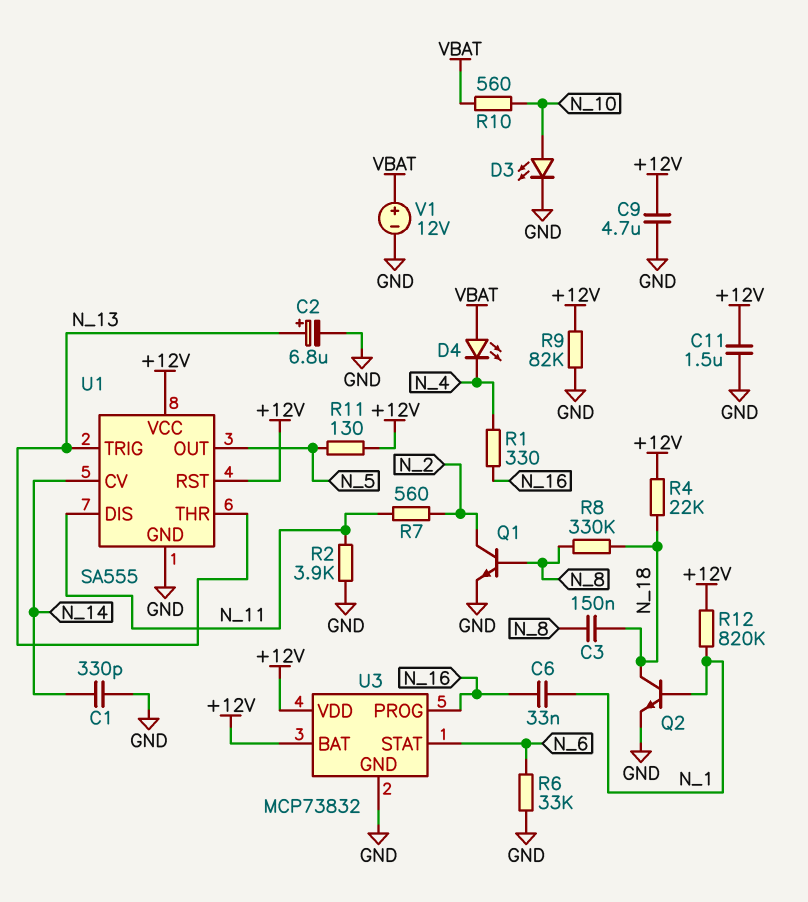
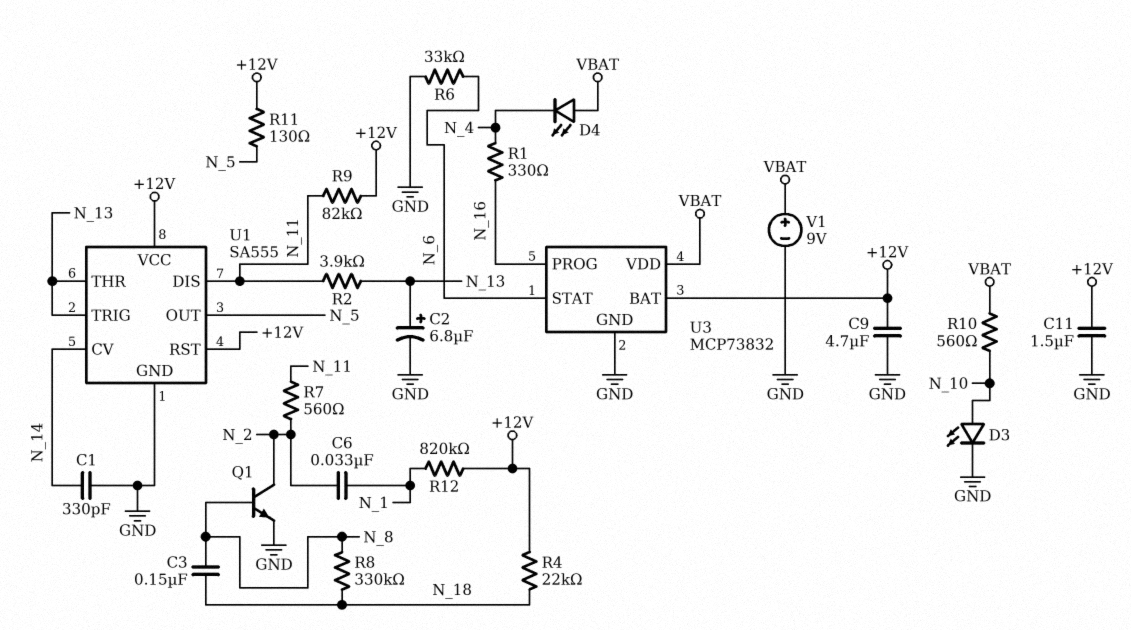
C6: 33nF (N_1, N_16) -> 33nF (N_1, N_2)
Q2: NPN (B N_1, C N_18, E GND) -> none
R2: 3.9k (GND, N_11) -> 3.9k (N_11, N_13)
R9: 82k (+12V, GND) -> 82k (+12V, N_11)
U3 pin VDD: +12V -> VBAT
V1: 12V (plus VBAT, minus GND) -> 9V (plus VBAT, minus GND)

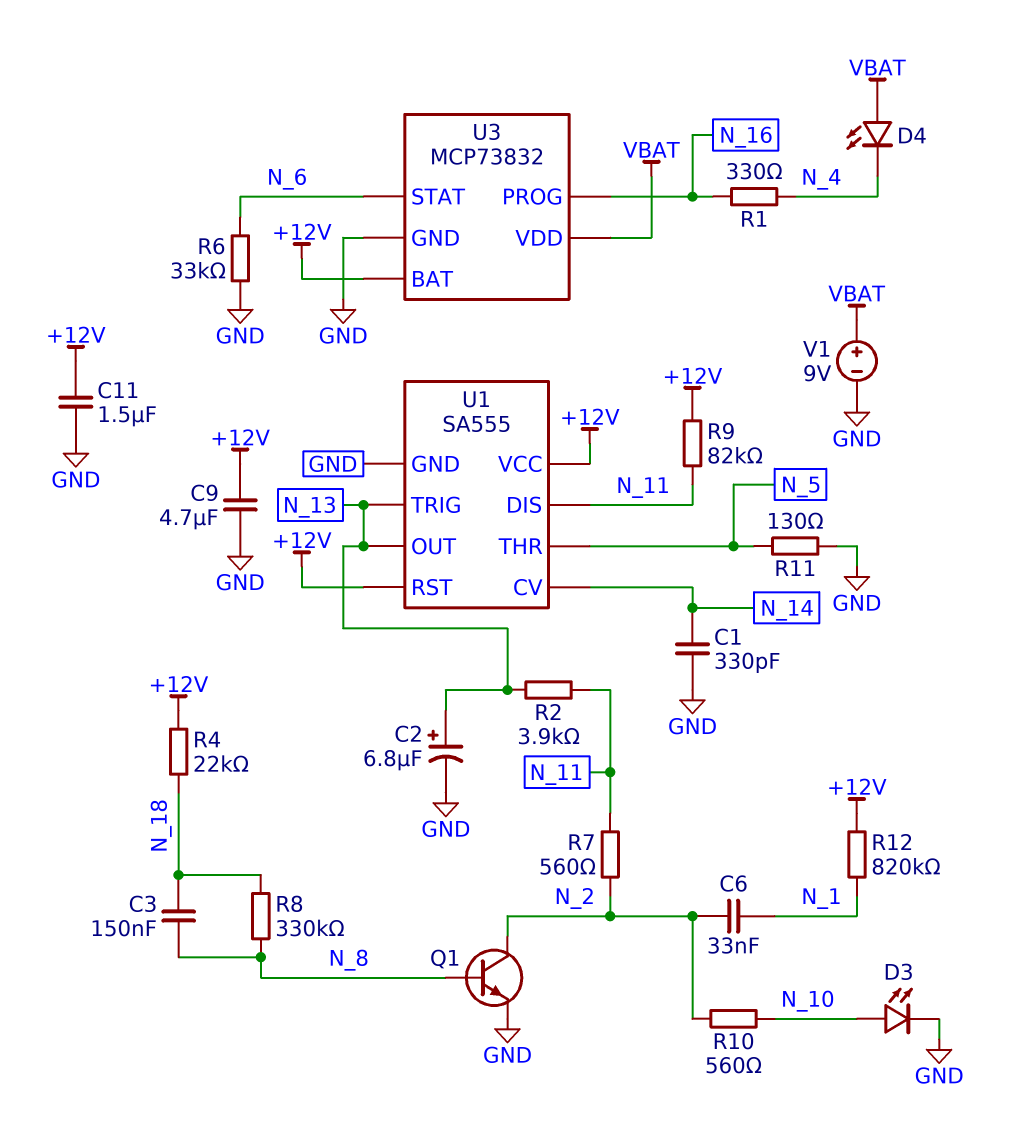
R10: 560 (N_10, VBAT) -> 560 (N_2, N_10)
R11: 130 (+12V, N_5) -> 130 (GND, N_5)
U1 pin OUT: N_5 -> N_13
U1 pin THR: N_13 -> N_5

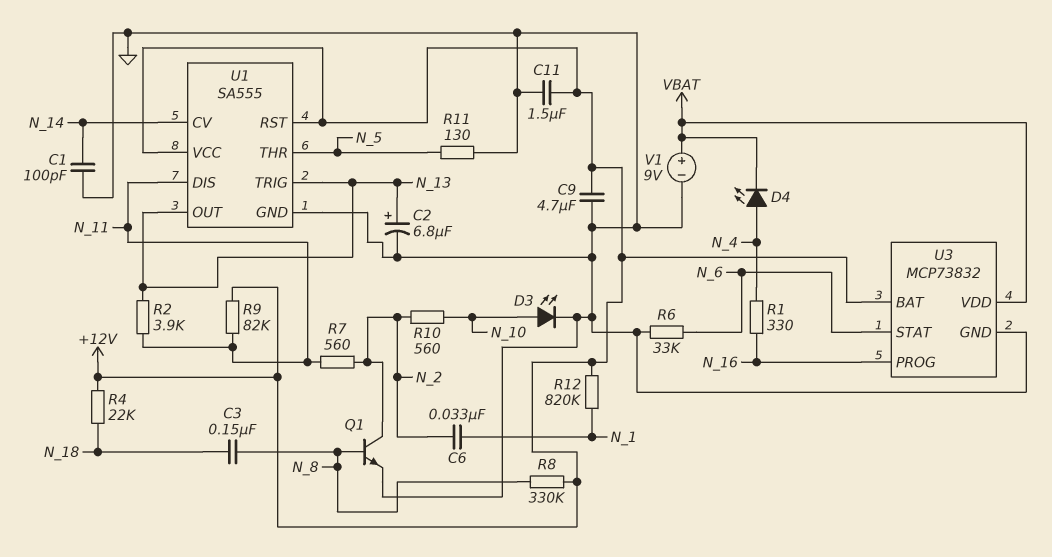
C1: 330pF (GND, N_14) -> 100pF (GND, N_14)
D4: LED (A VBAT, K N_4) -> LED (A N_4, K VBAT)
R8: 330k (N_8, N_18) -> 330k (+12V, N_8)

